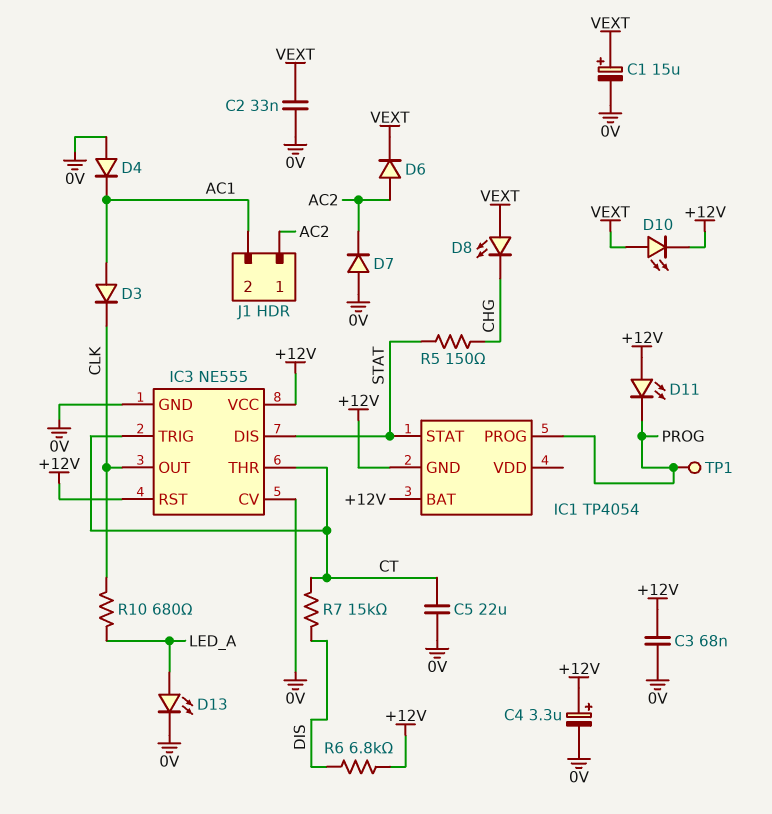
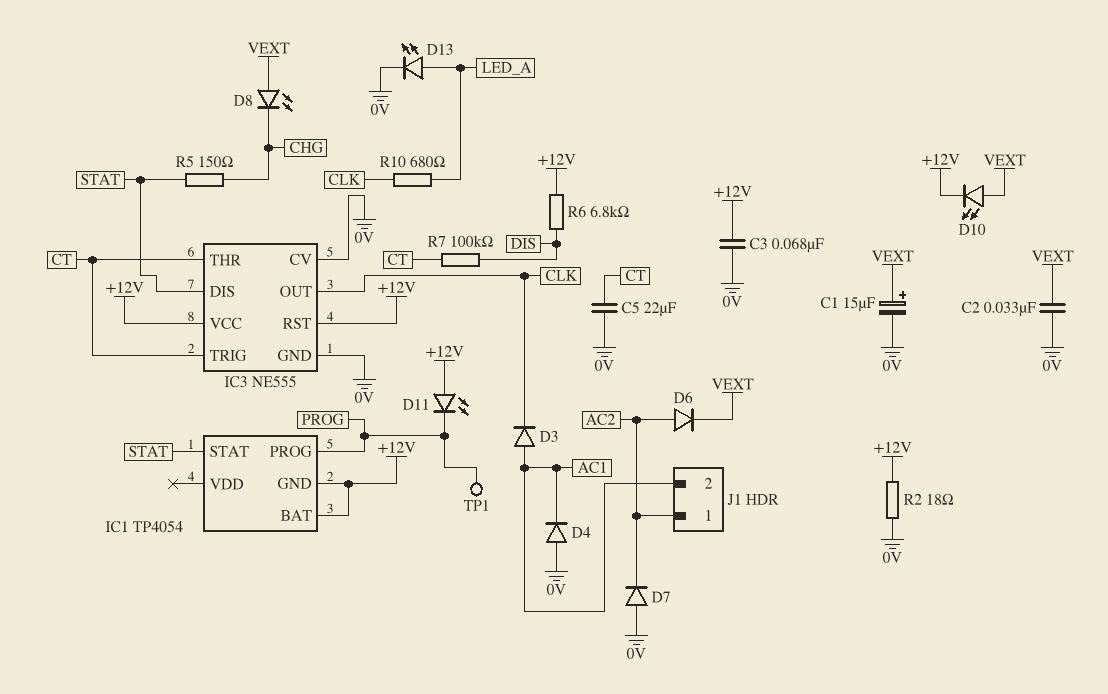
C4: 3.3uF (plus +12V, minus 0V) -> none
R2: none -> 18 (+12V, 0V)
R7: 15k (CT, DIS) -> 100k (CT, DIS)

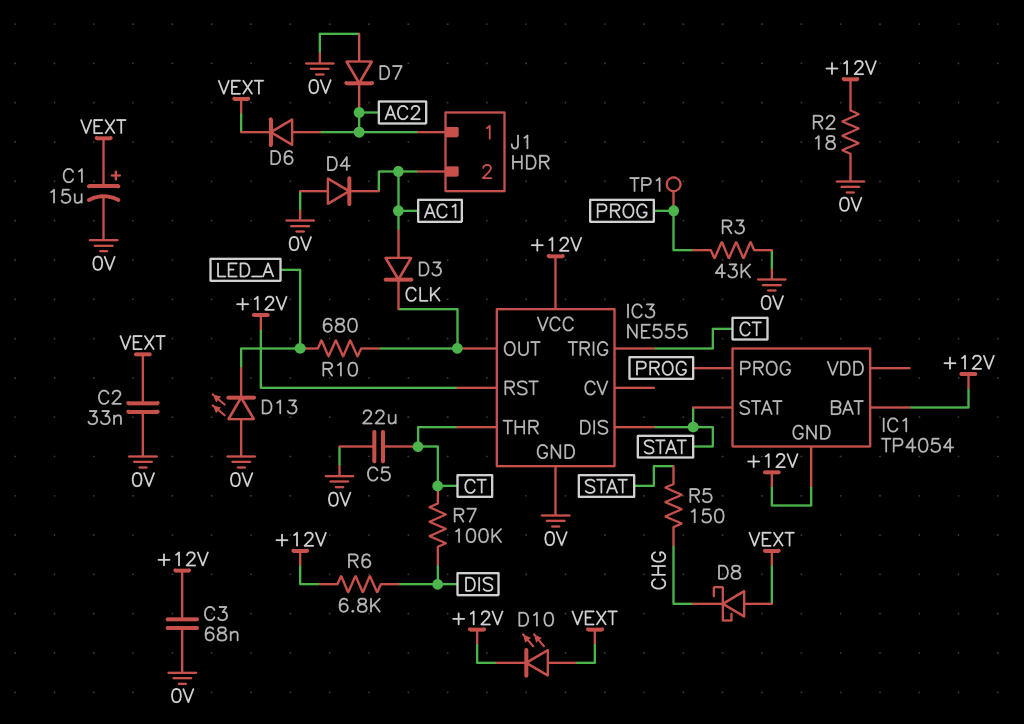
D8: LED (A VEXT, K CHG) -> schottky (A VEXT, K CHG)
D11: LED (A +12V, K PROG) -> none
D13: LED (A LED_A, K 0V) -> LED (A 0V, K LED_A)
IC3 pin CV: 0V -> none
R3: none -> 43k (0V, PROG)

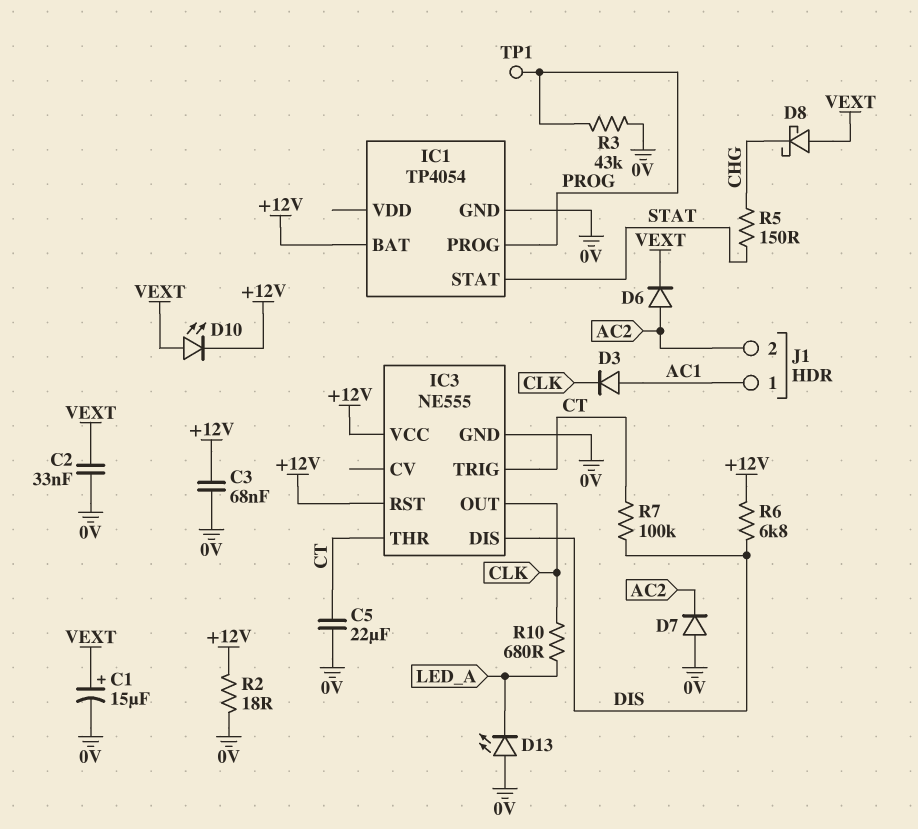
D4: diode (A 0V, K AC1) -> none
IC1 pin GND: +12V -> 0V
IC3 pin DIS: STAT -> DIS
J1 pin 1: AC2 -> AC1
J1 pin 2: AC1 -> AC2

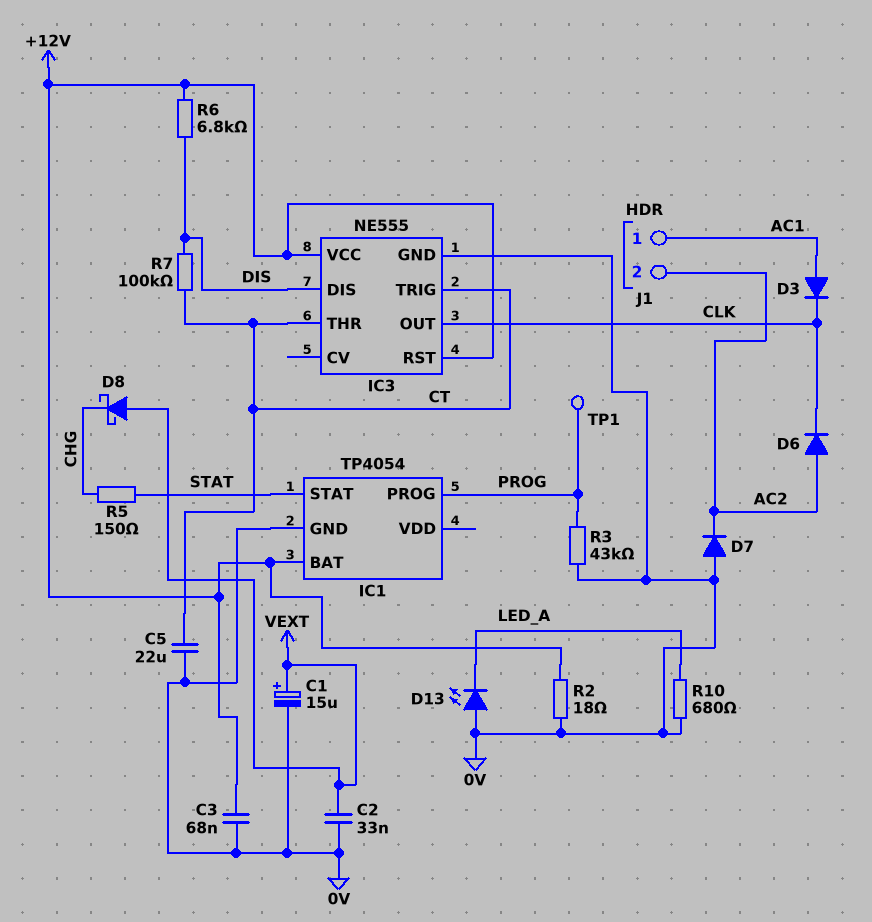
D6: diode (A AC2, K VEXT) -> diode (A AC2, K CLK)
D10: LED (A VEXT, K +12V) -> none
R10: 680 (CLK, LED_A) -> 680 (0V, LED_A)

